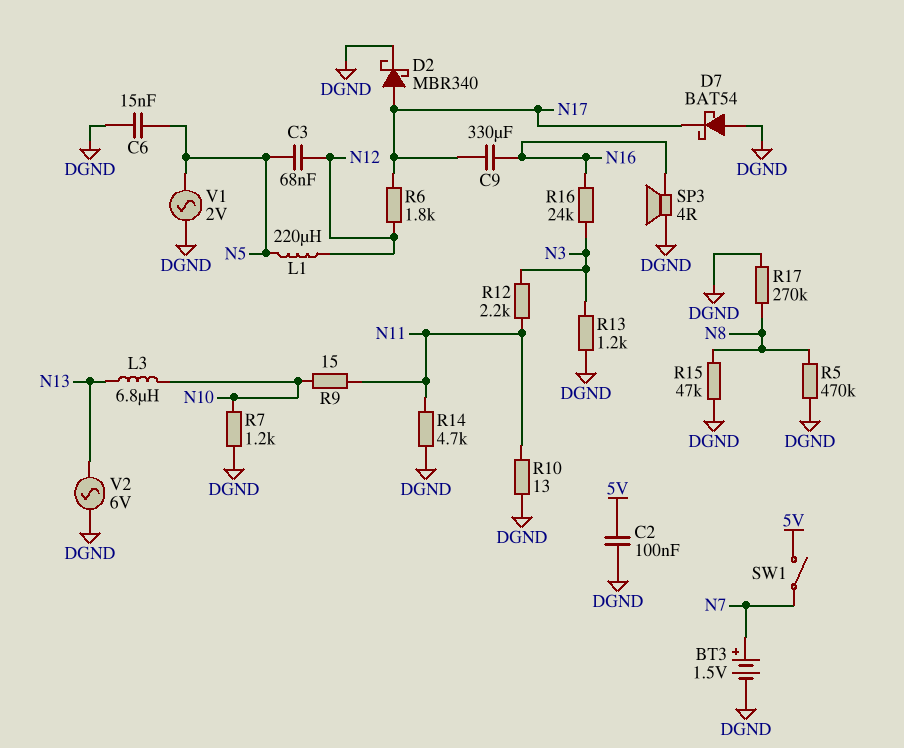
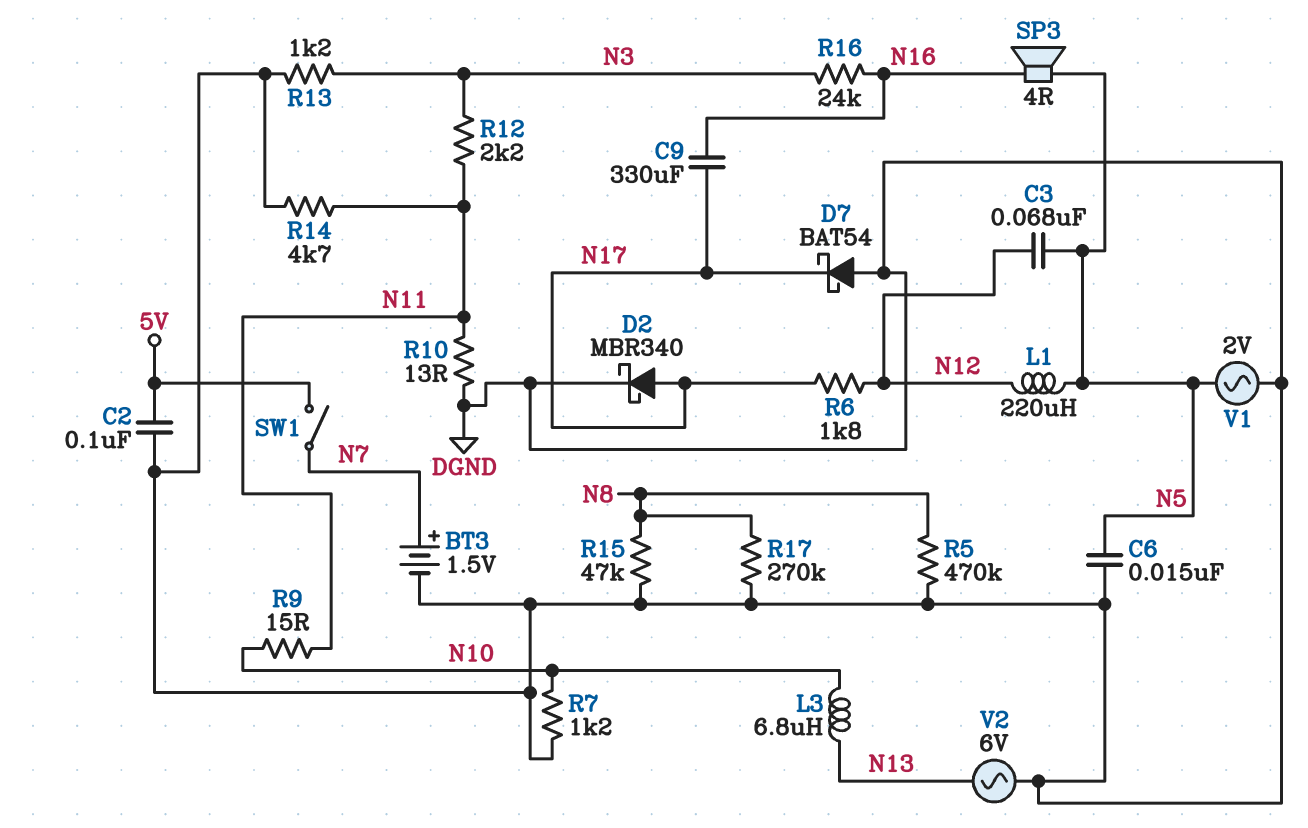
SP3: speaker 4R (DGND, N16) -> speaker 4R (N5, N16)

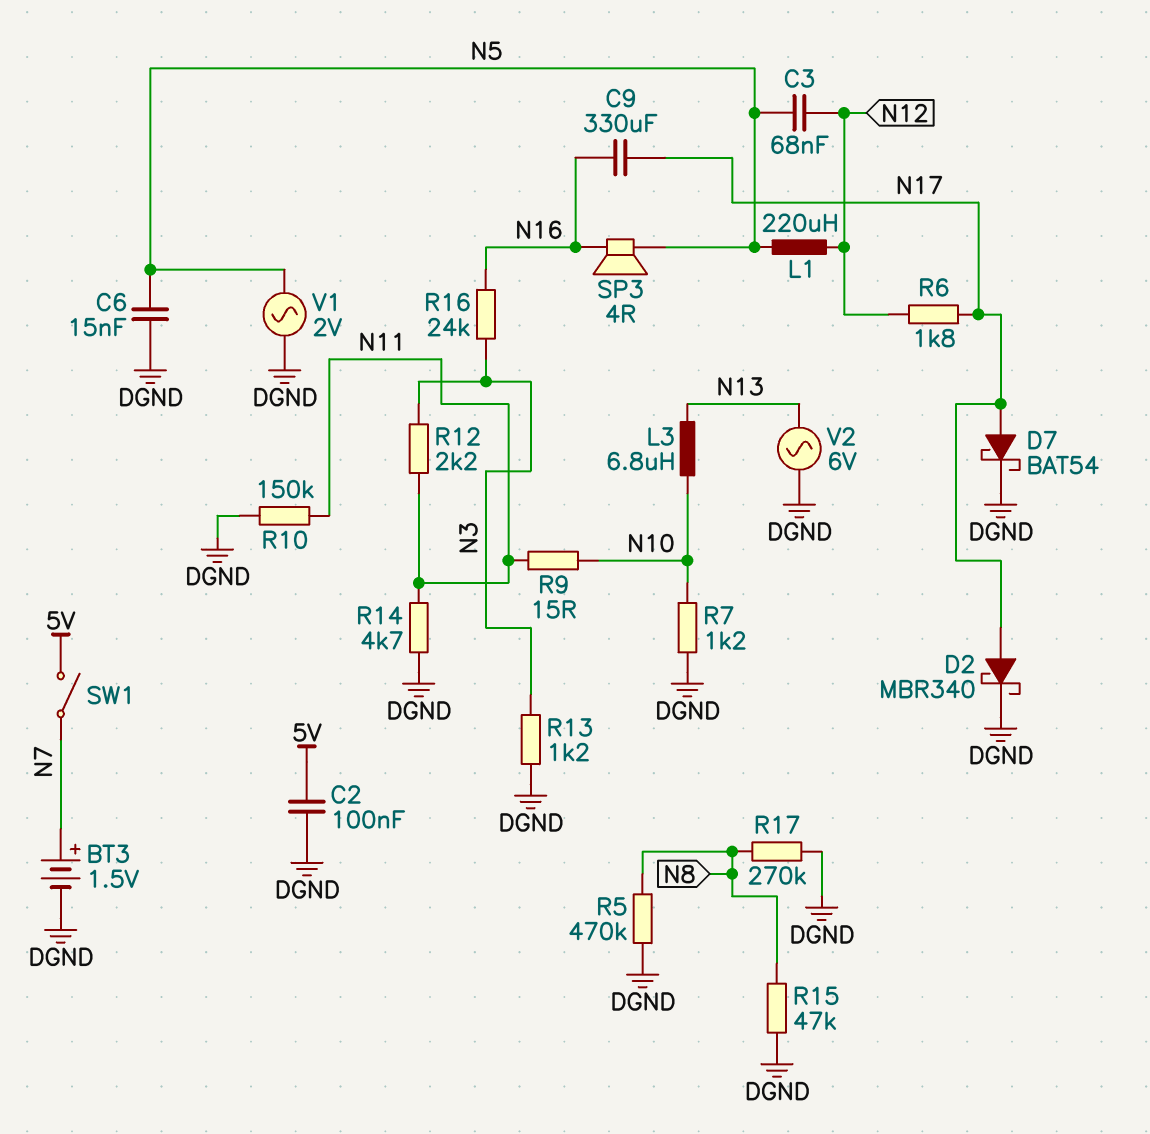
D7: schottky BAT54 (A DGND, K N17) -> schottky BAT54 (A N17, K DGND)
R10: 13 (DGND, N11) -> 150k (DGND, N11)

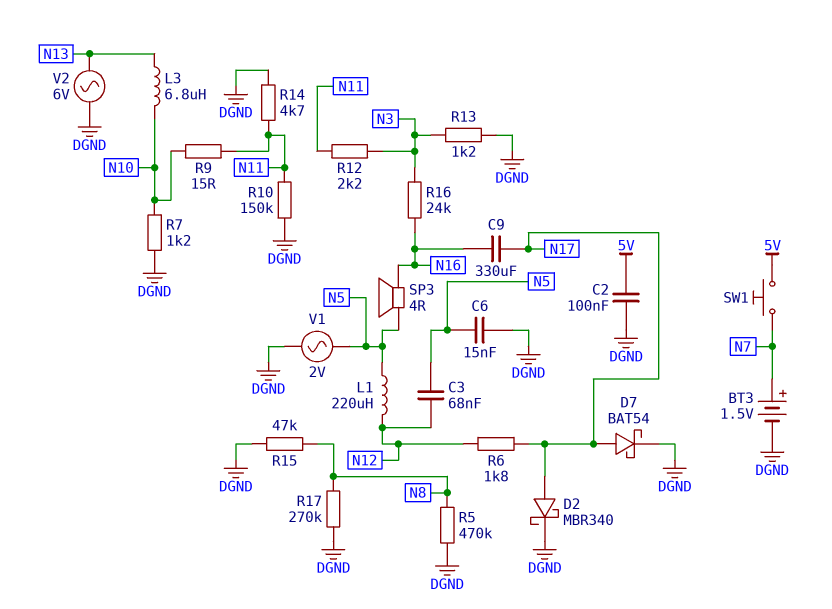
SW1: switch (5V, N7) -> button (5V, N7)

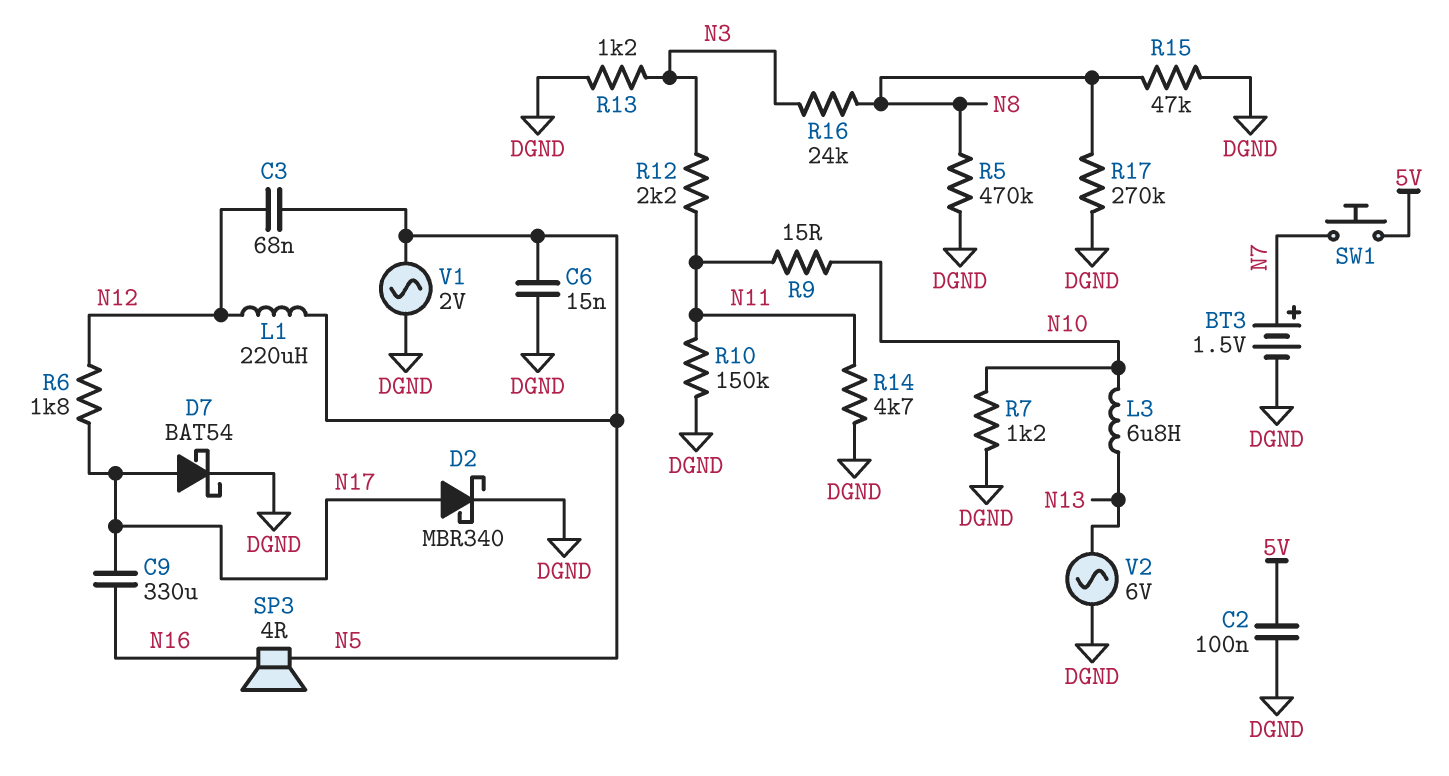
R16: 24k (N3, N16) -> 24k (N3, N8)

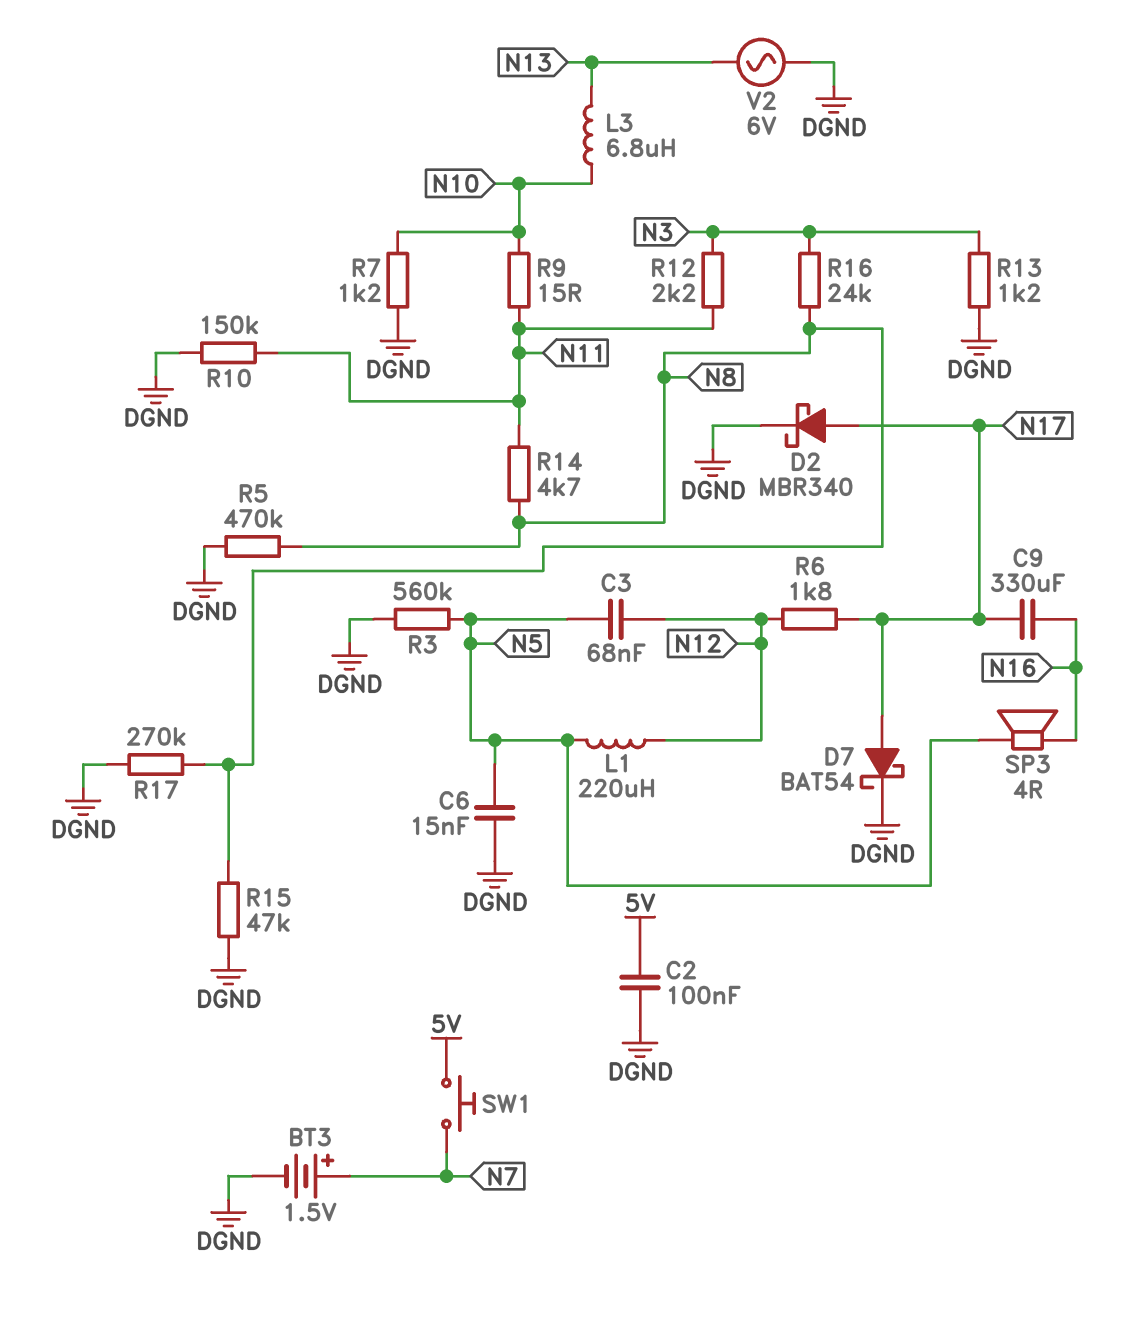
R3: none -> 560k (DGND, N5)
R14: 4.7k (DGND, N11) -> 4.7k (N8, N11)
V1: AC 2V (DGND, N5) -> none

